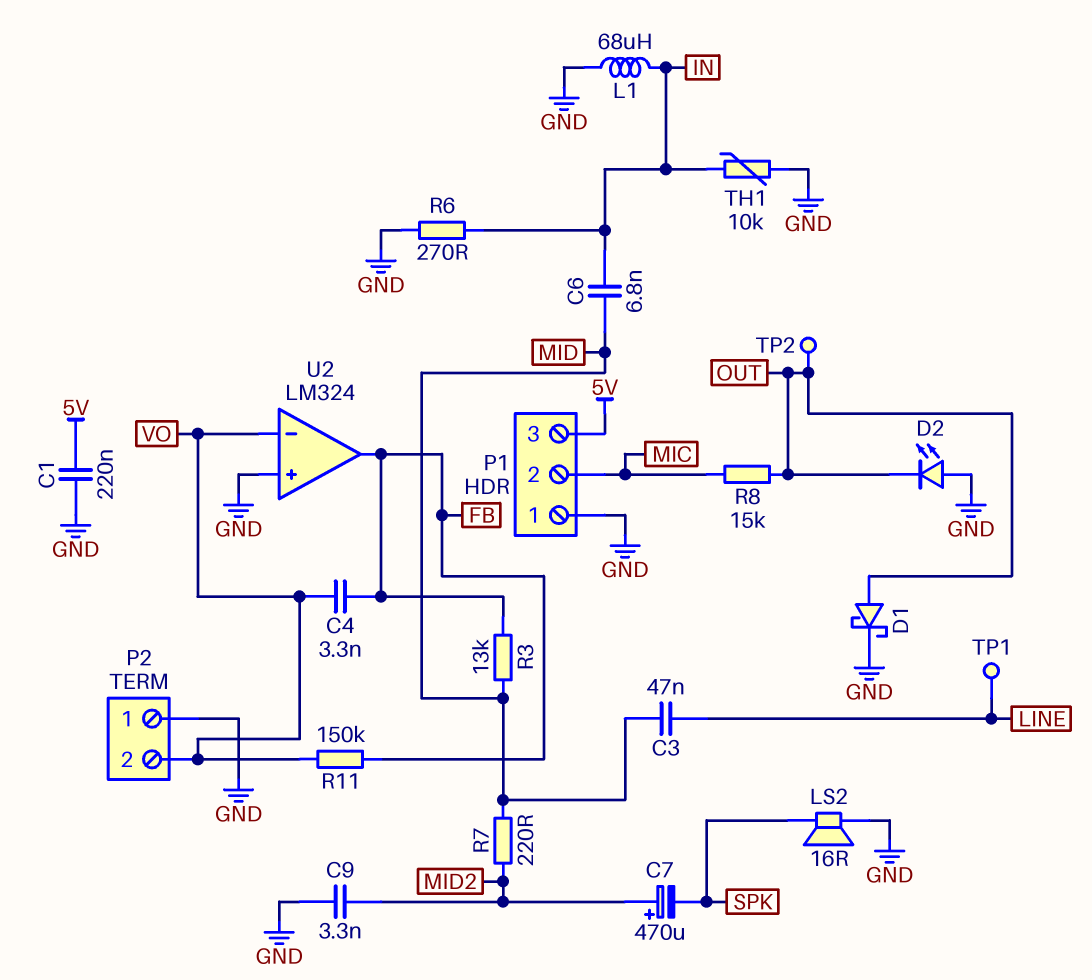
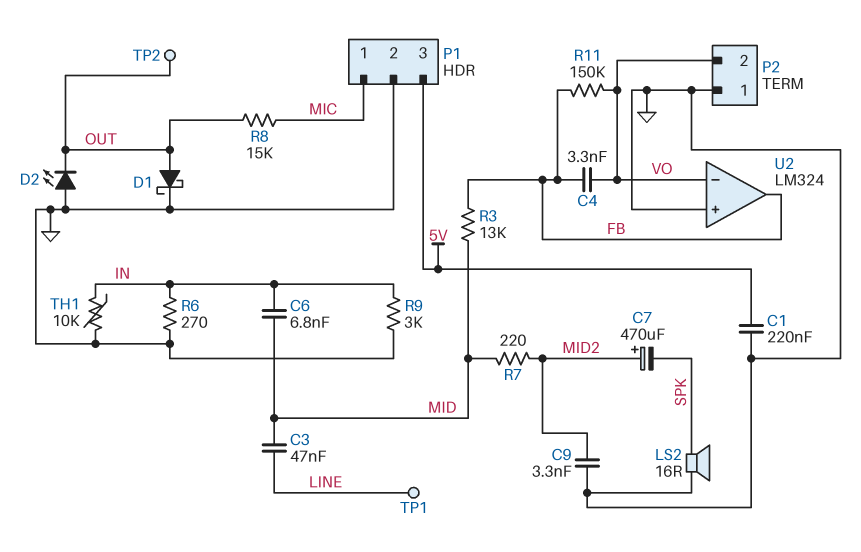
L1: 68uH (GND, IN) -> none
P1 pin 1: GND -> MIC
P1 pin 2: MIC -> GND
R9: none -> 3k (GND, IN)

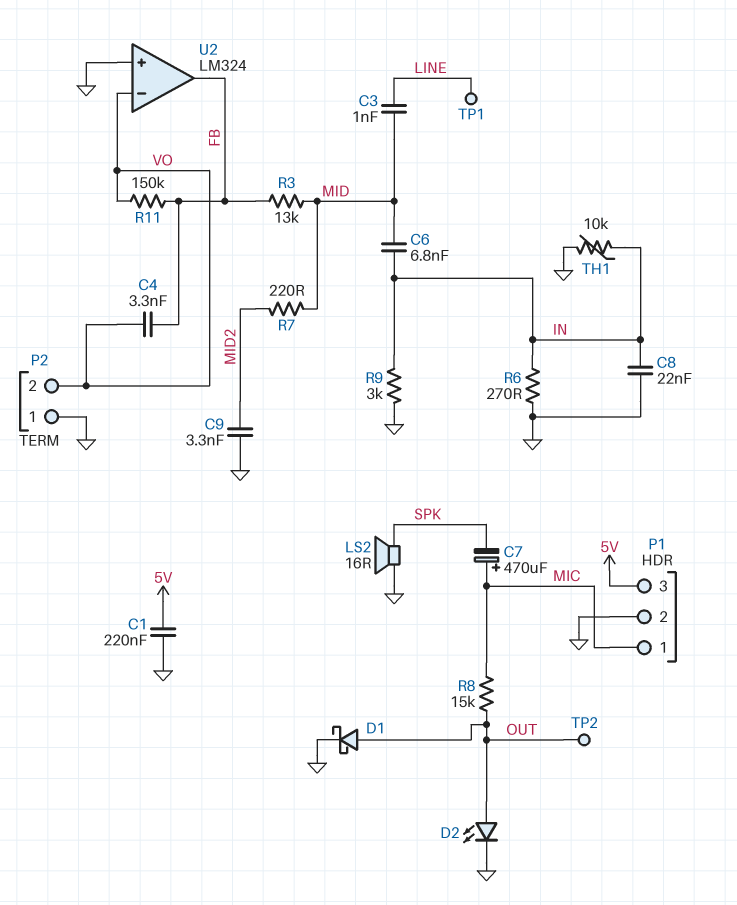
C3: 47nF (LINE, MID) -> 1nF (LINE, MID)
C7: 470uF (plus MID2, minus SPK) -> 470uF (plus MIC, minus SPK)
C8: none -> 22nF (GND, IN)
D2: LED (A GND, K OUT) -> LED (A OUT, K GND)

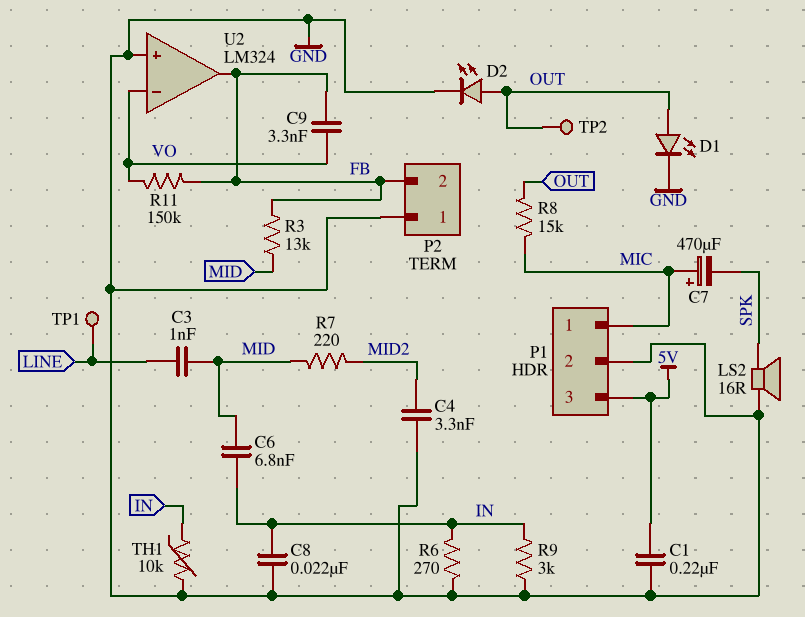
C4: 3.3nF (FB, VO) -> 3.3nF (GND, MID2)
C9: 3.3nF (GND, MID2) -> 3.3nF (FB, VO)
D1: schottky (A OUT, K GND) -> LED (A OUT, K GND)
P2 pin 2: VO -> FB

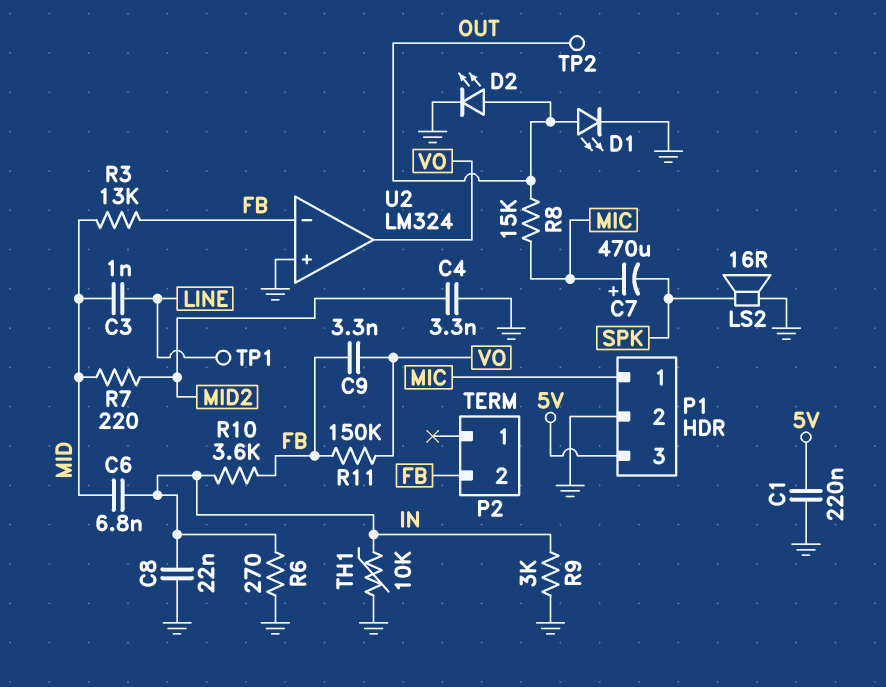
P2 pin 1: GND -> none
R10: none -> 3.6k (FB, IN)
U2 pin in-: VO -> FB
U2 pin out: FB -> VO

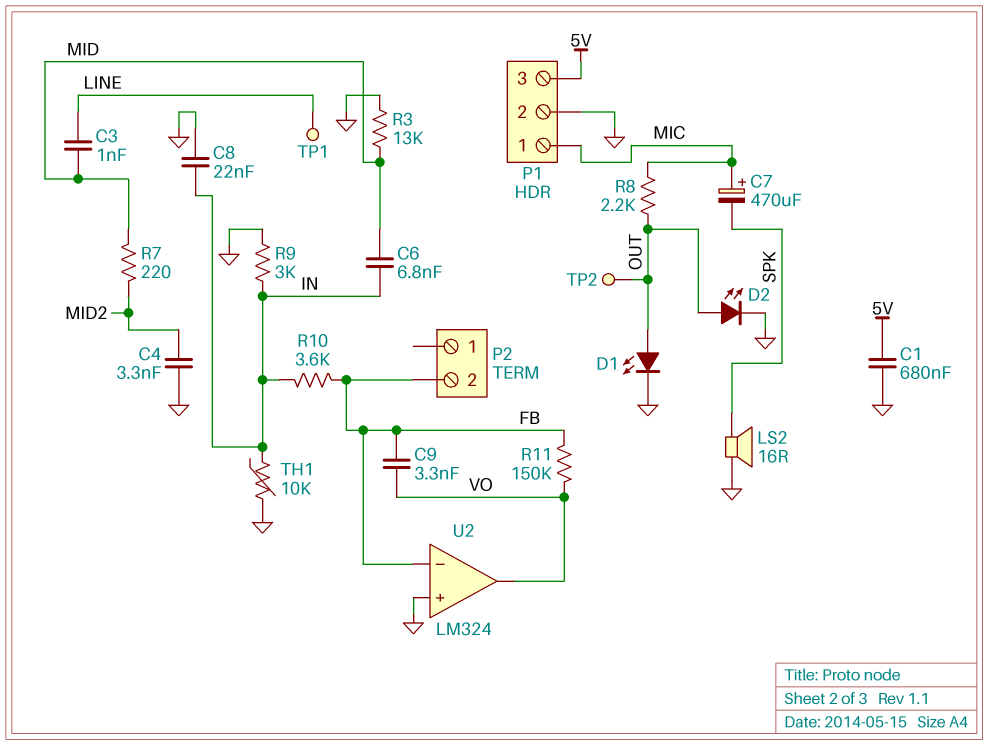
C1: 220nF (5V, GND) -> 680nF (5V, GND)
R3: 13k (FB, MID) -> 13k (GND, MID)
R6: 270 (GND, IN) -> none
R8: 15k (MIC, OUT) -> 2.2k (MIC, OUT)

